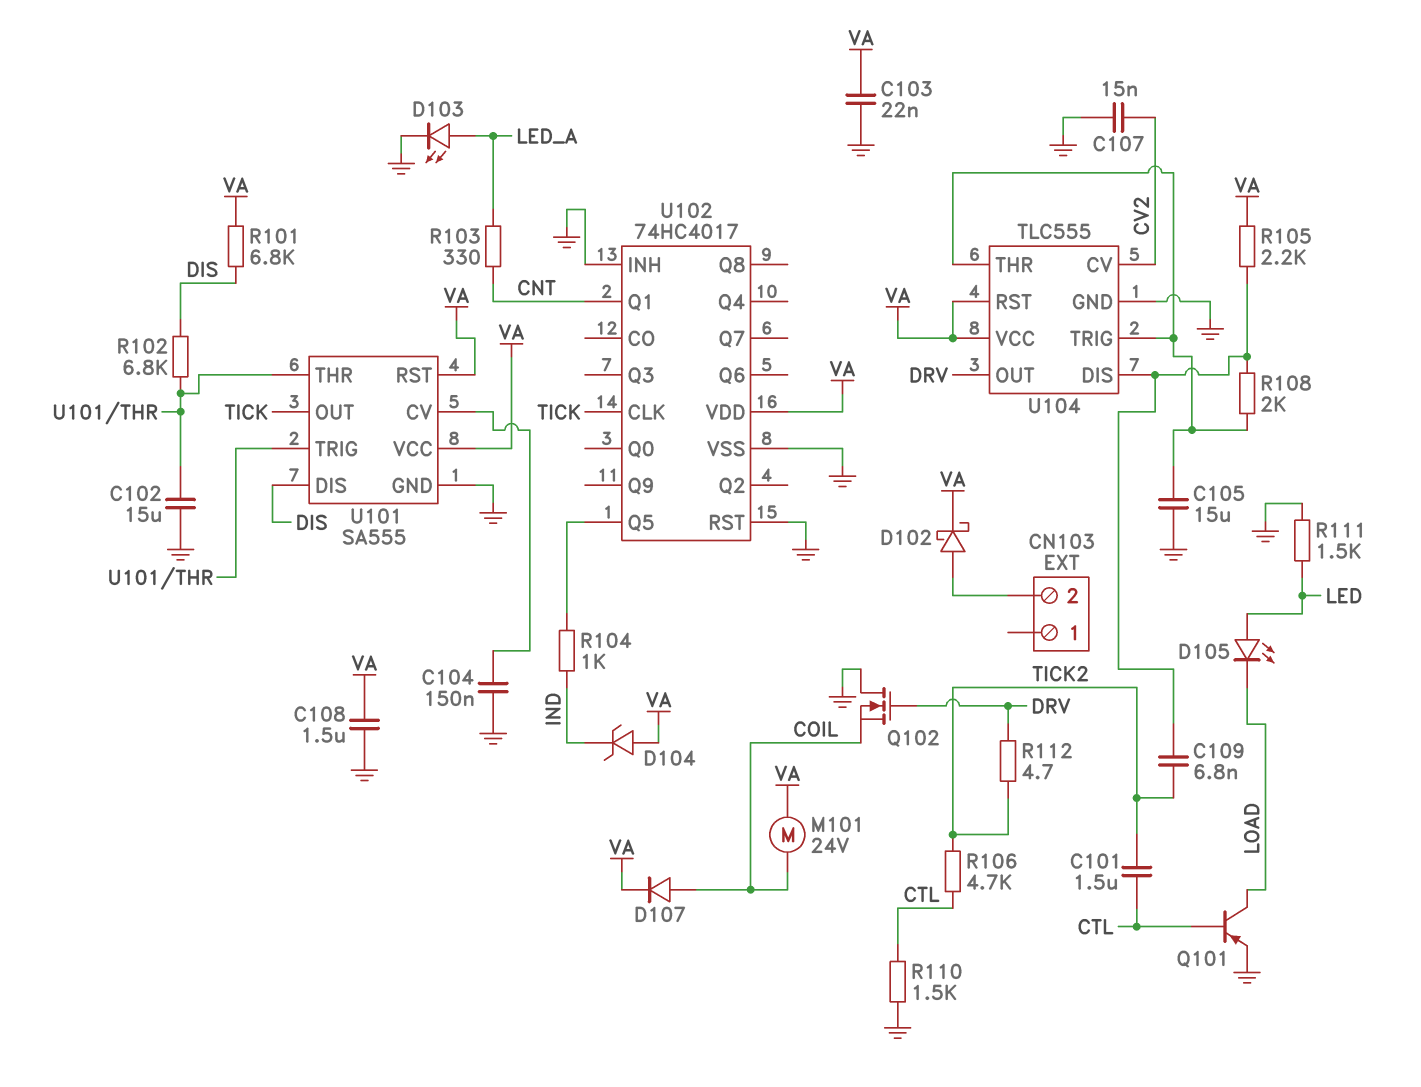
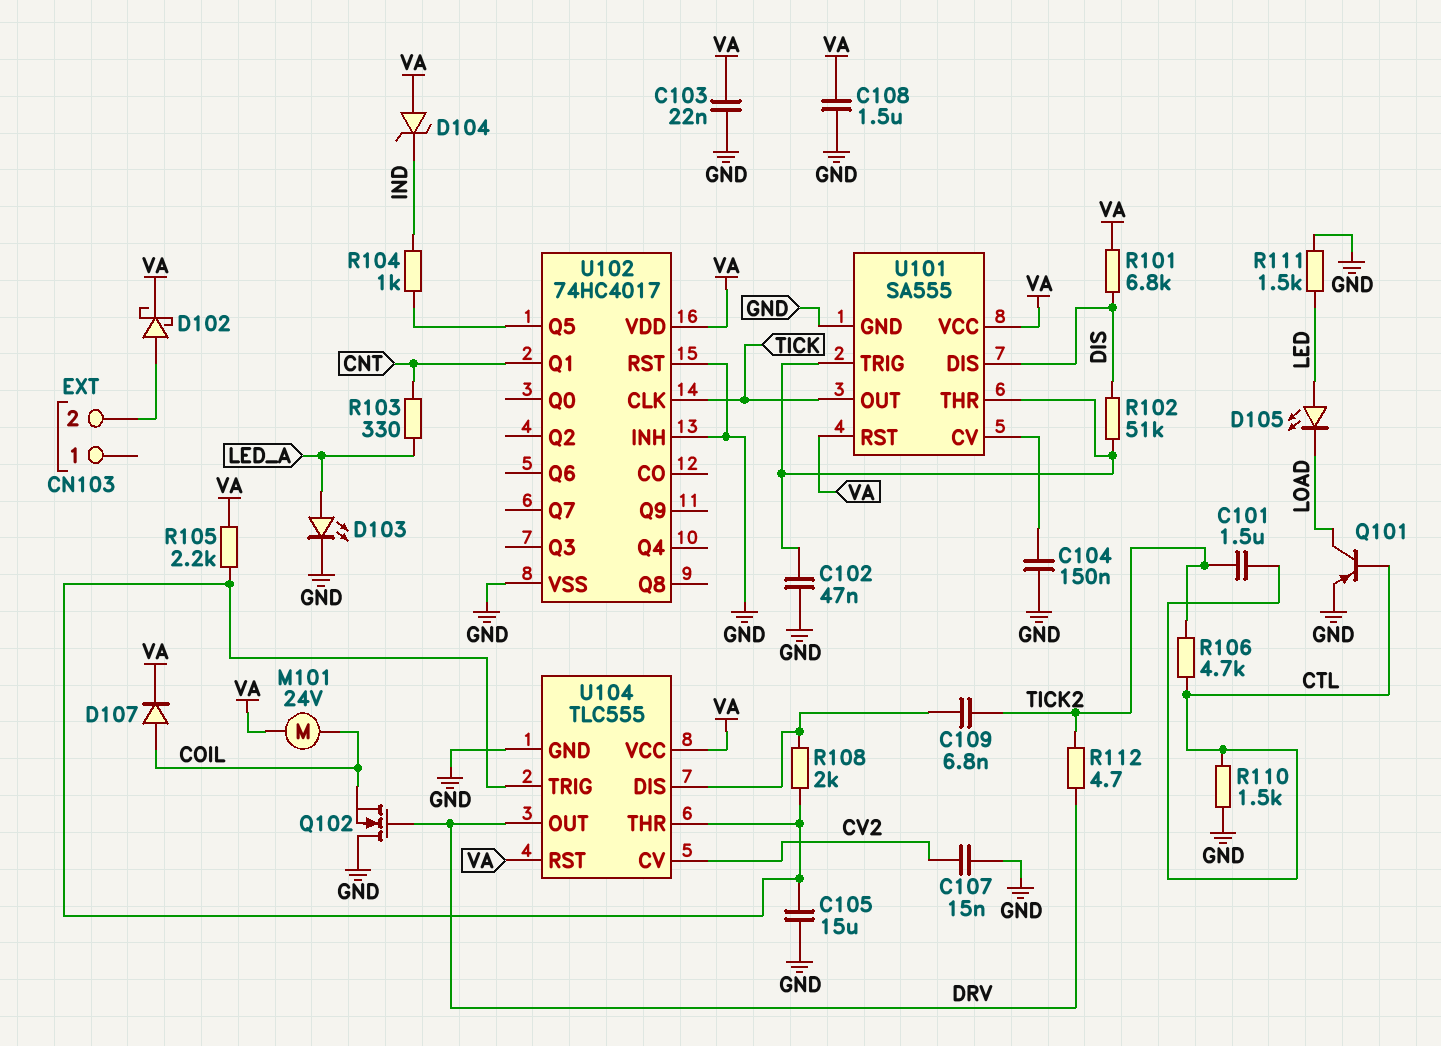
C102: 15uF (GND, U101/THR) -> 47nF (GND, U101/THR)
R102: 6.8k (DIS, U101/THR) -> 51k (DIS, U101/THR)
R105: 2.2k (U104/DIS, VA) -> 2.2k (U104/THR, VA)

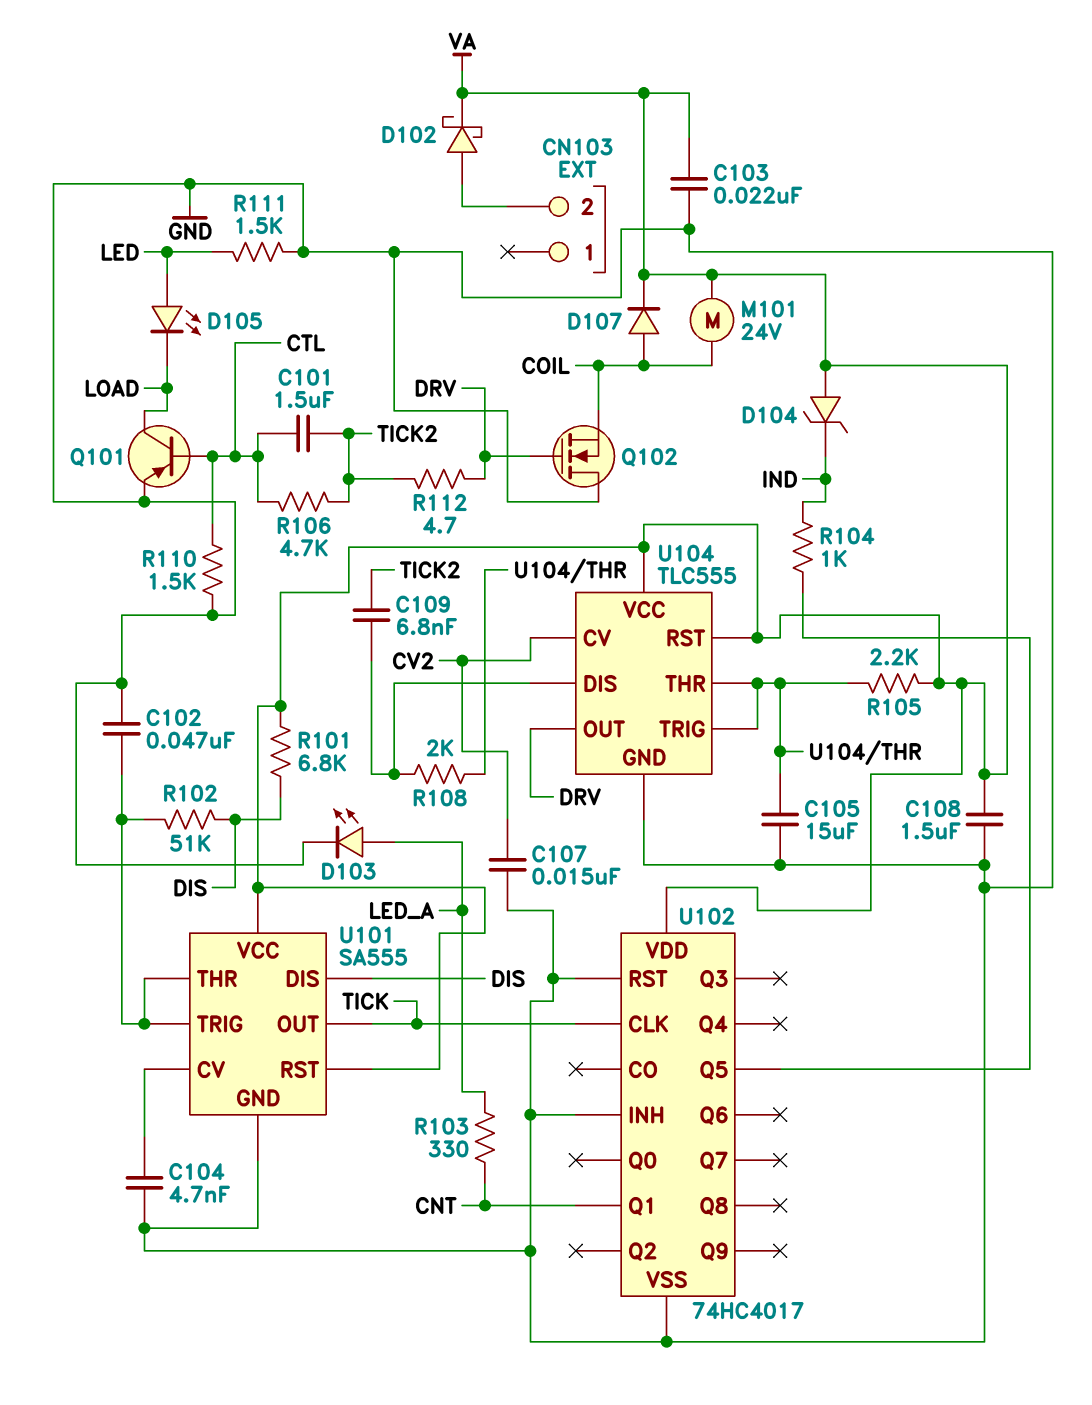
C104: 150nF (GND, U101/CV) -> 4.7nF (GND, U101/CV)

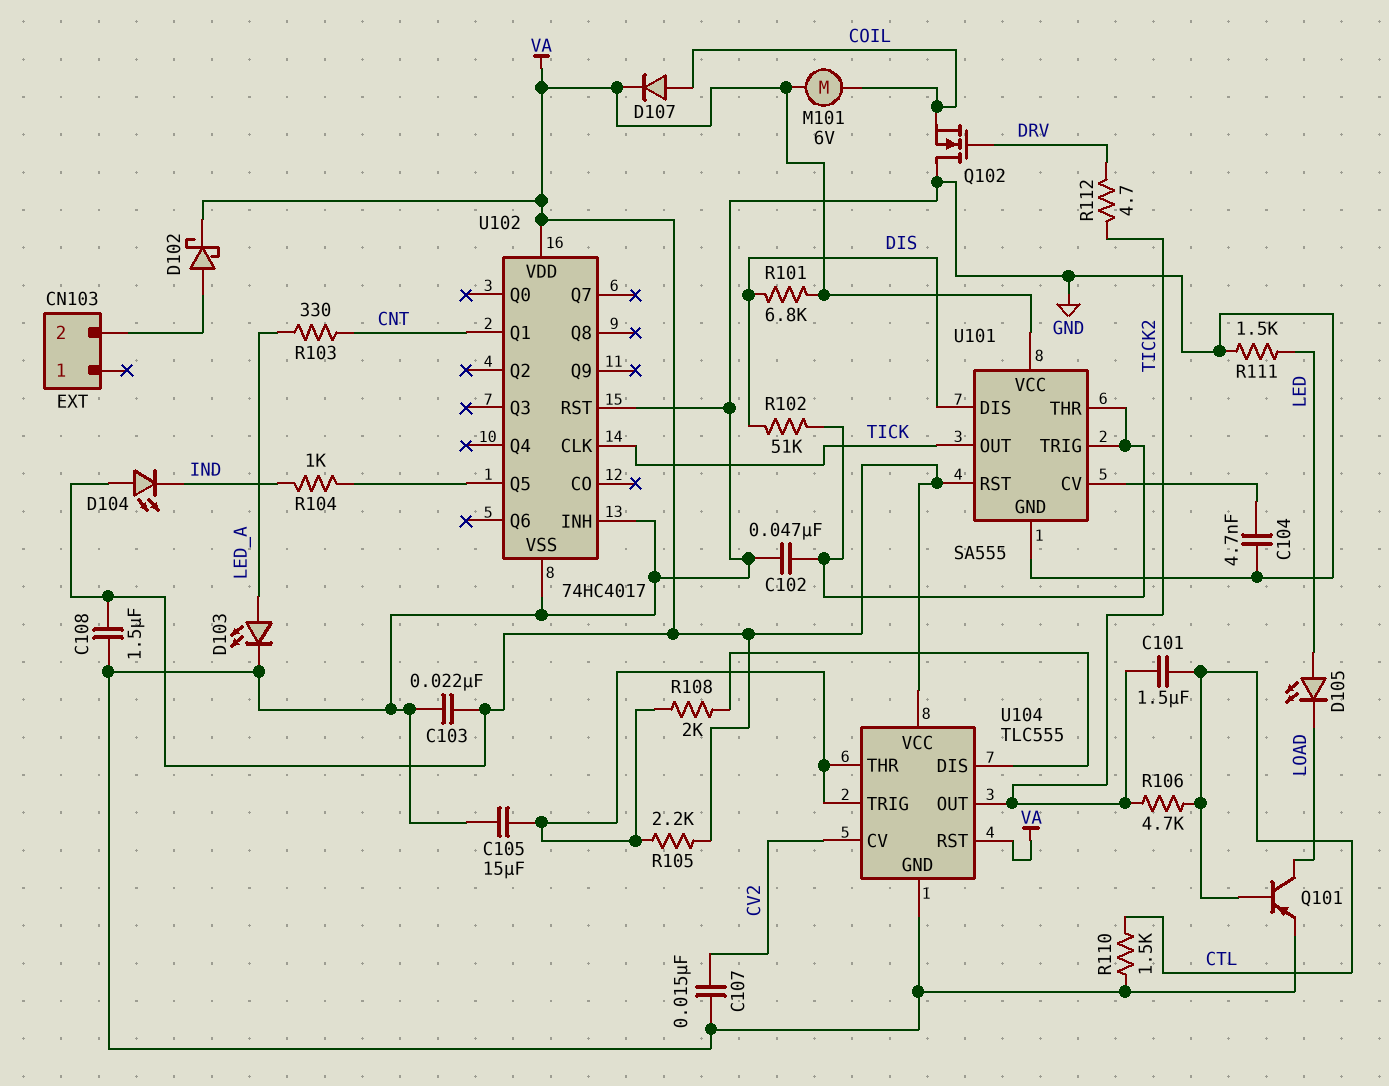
C109: 6.8nF (TICK2, U104/DIS) -> none
D104: zener (A VA, K IND) -> LED (A VA, K IND)
M101: motor 24V (COIL, VA) -> motor 6V (COIL, VA)
U104 pin OUT: DRV -> TICK2

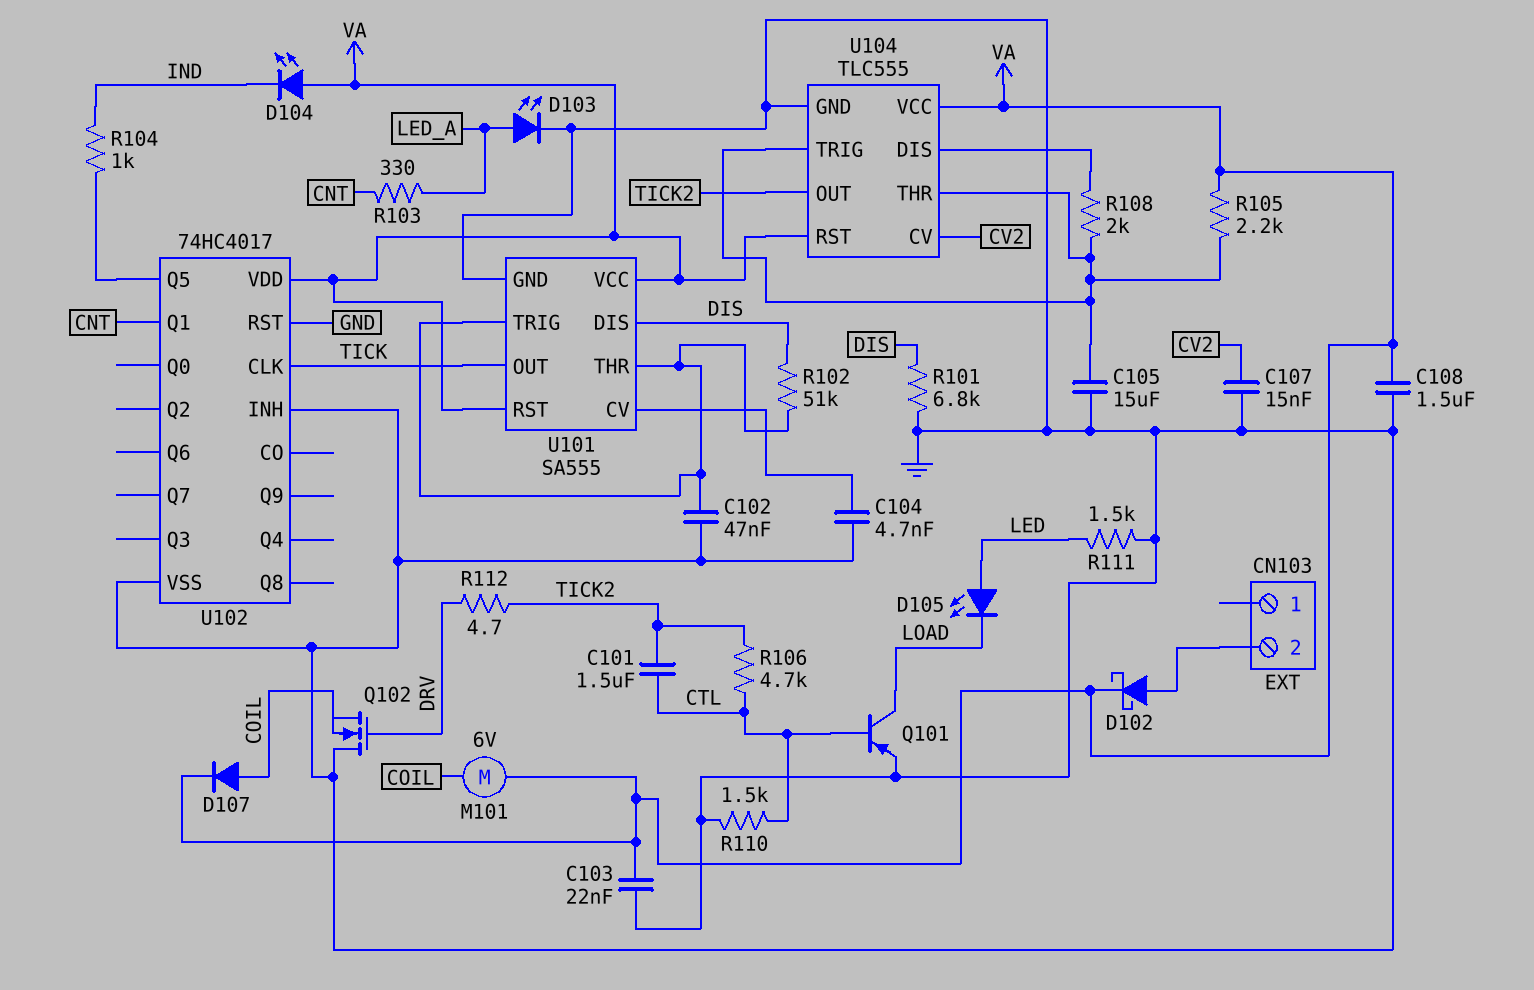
R101: 6.8k (DIS, VA) -> 6.8k (DIS, GND)

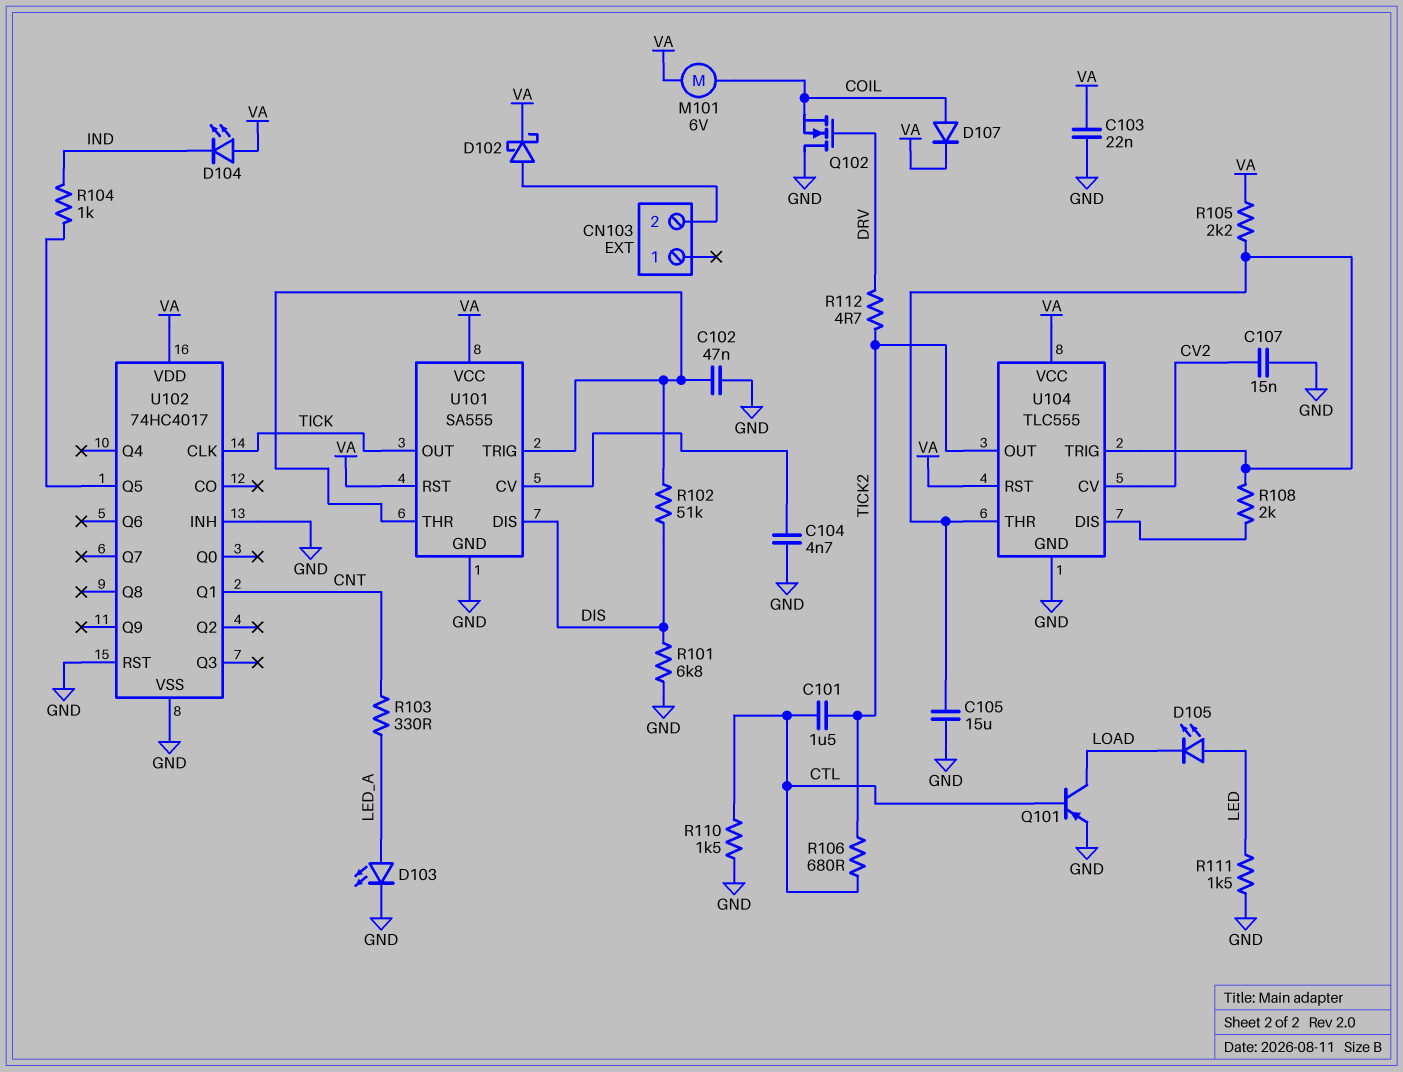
C108: 1.5uF (GND, VA) -> none
R106: 4.7k (CTL, TICK2) -> 680 (CTL, TICK2)

